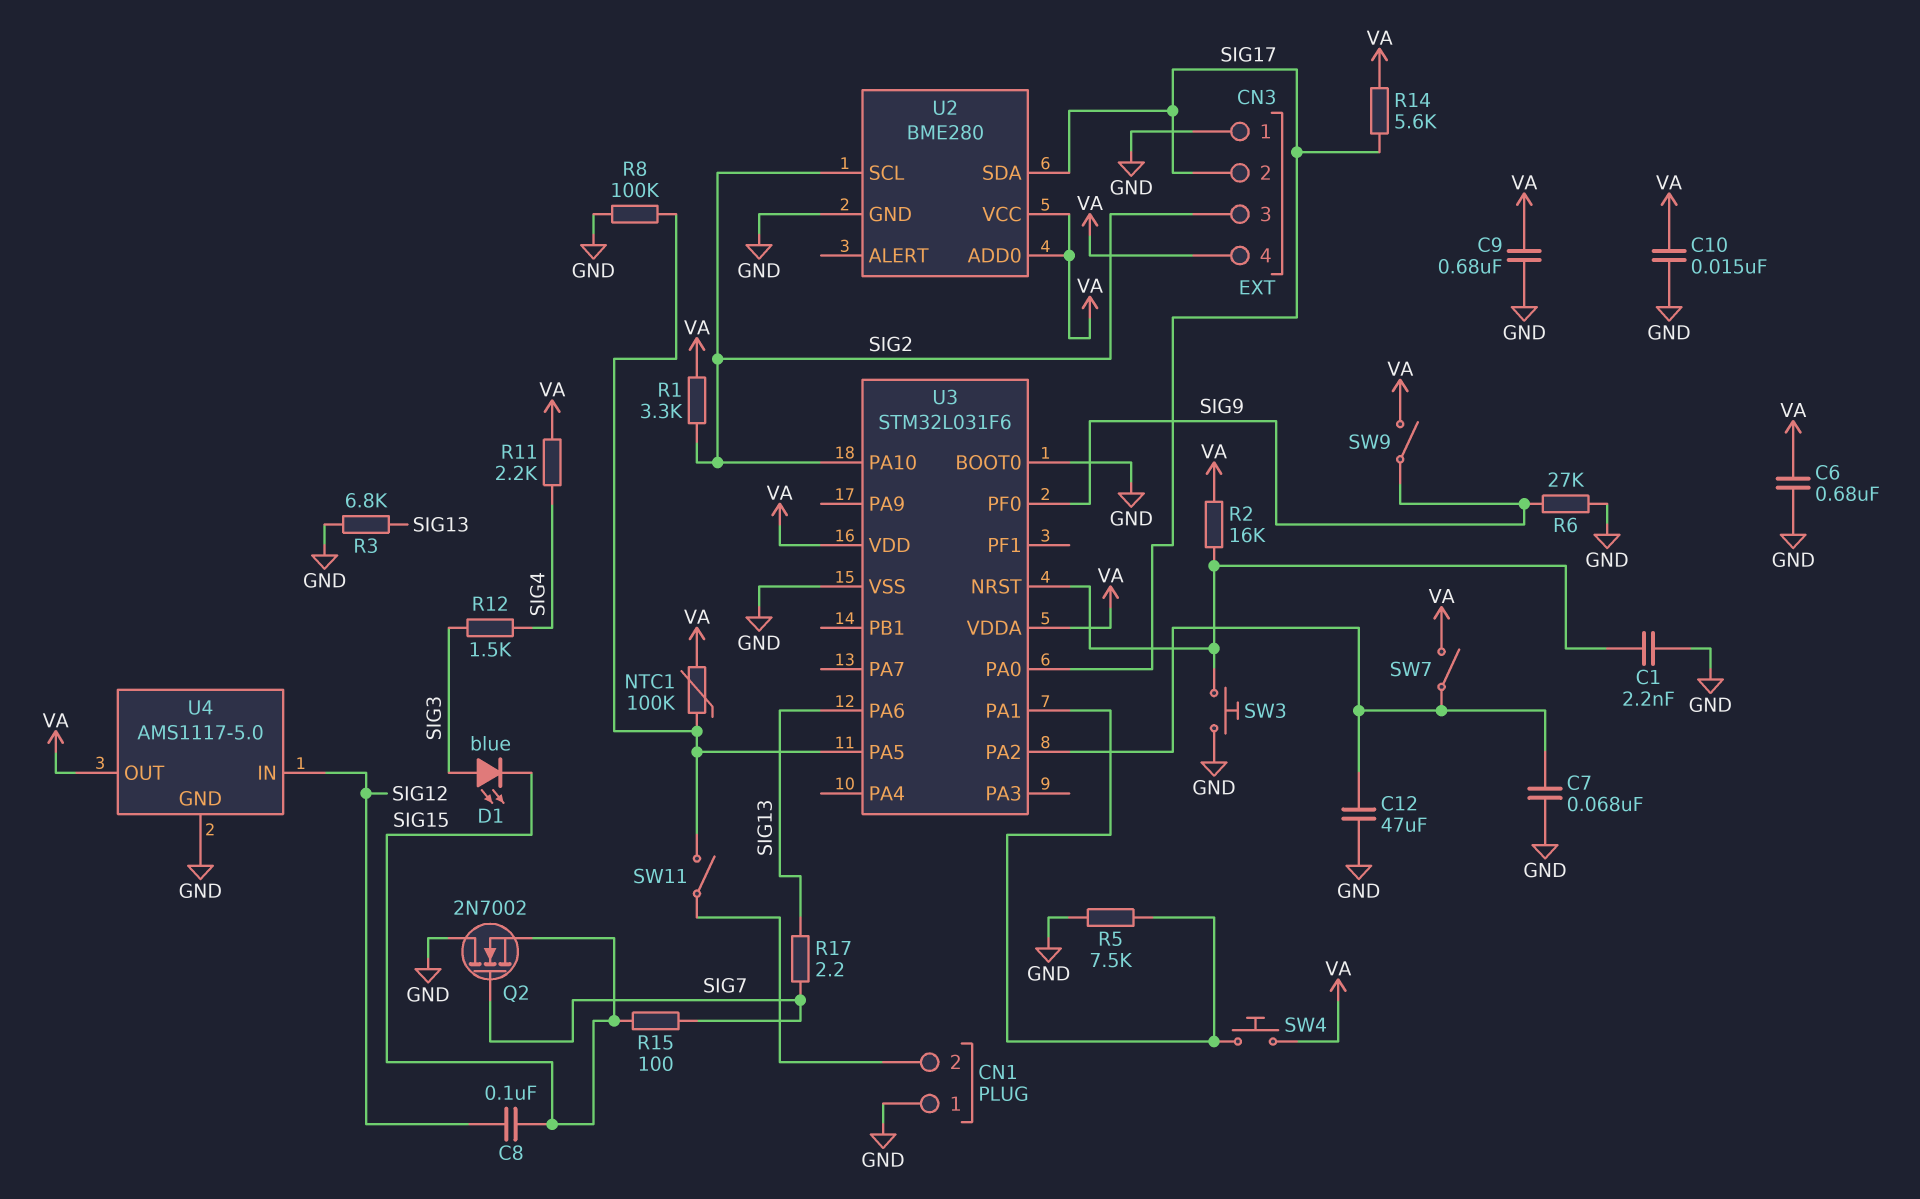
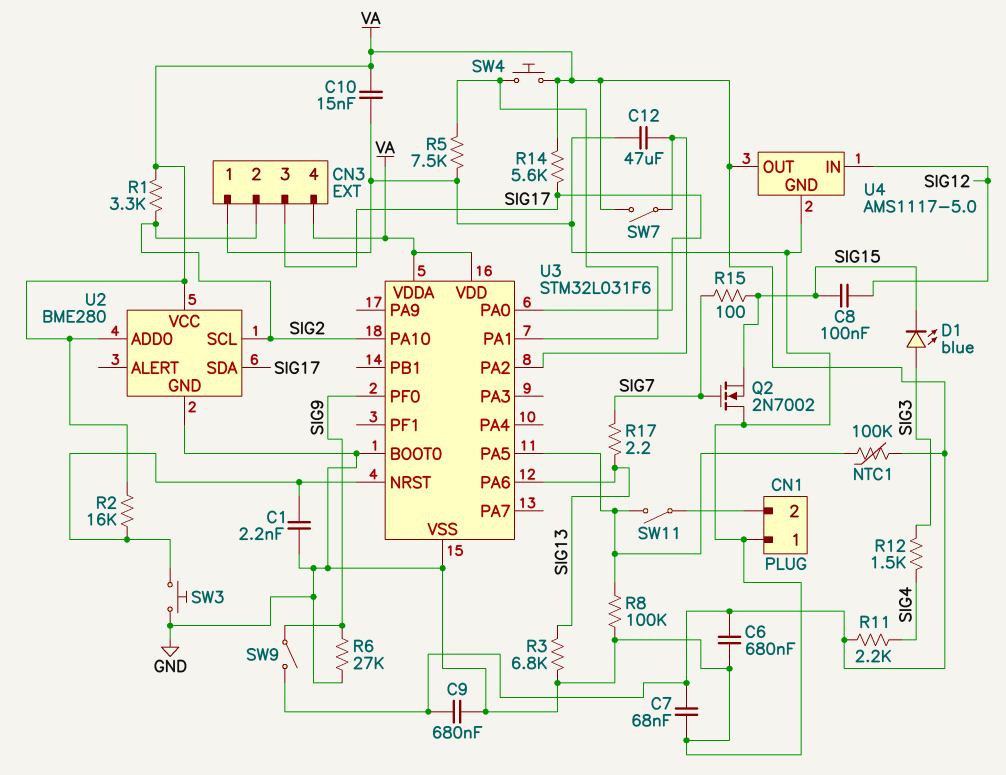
C7: 68nF (GND, U3/PA2) -> 68nF (GND, VA)
CN3 pin 2: SIG17 -> SIG2
CN3 pin 3: SIG2 -> SIG17

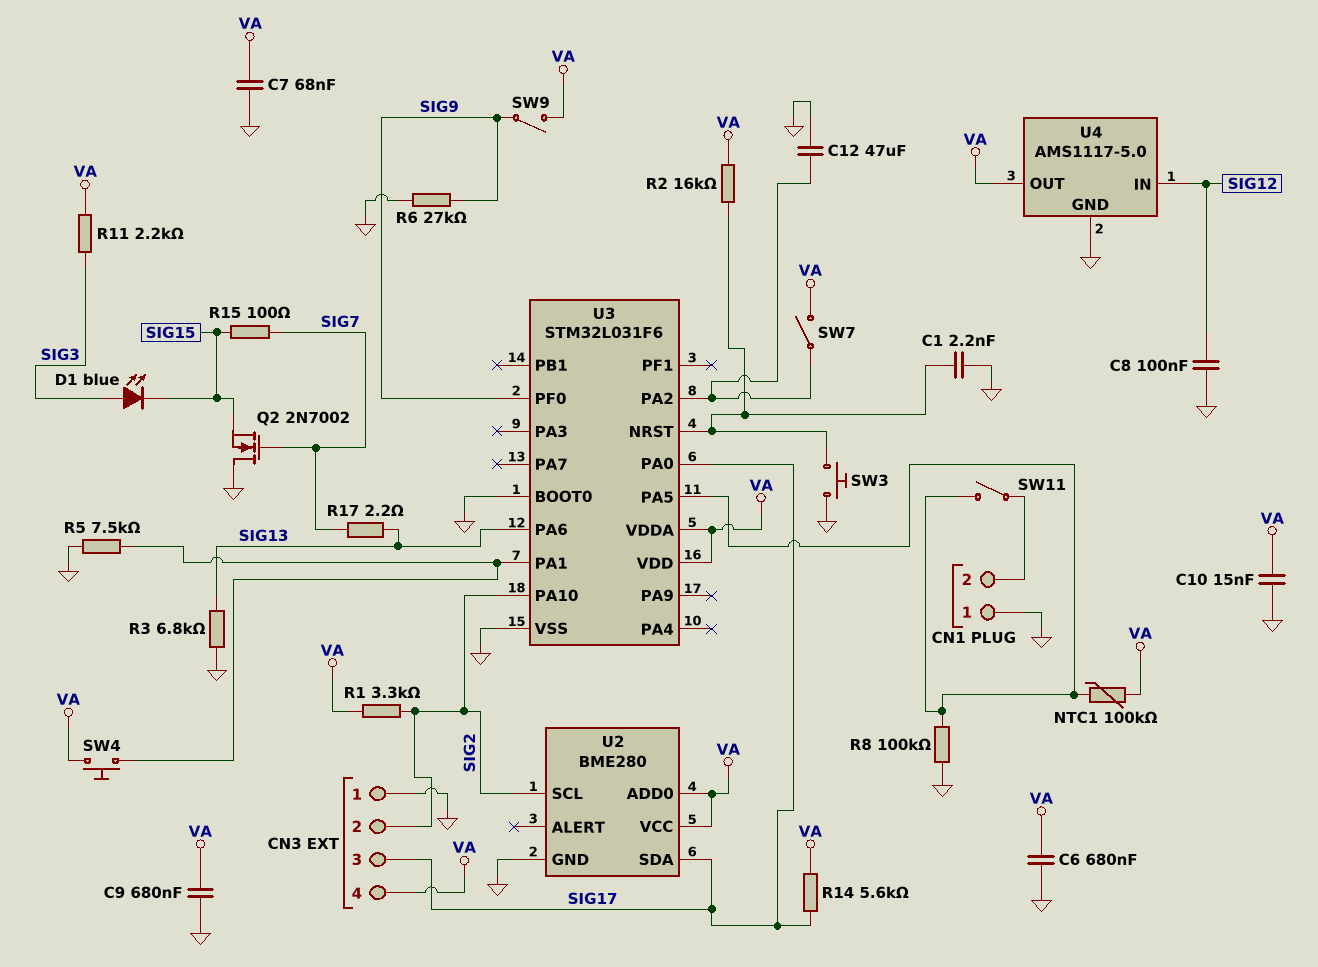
C8: 100nF (SIG12, SIG15) -> 100nF (GND, SIG12)
R11: 2.2k (SIG4, VA) -> 2.2k (SIG3, VA)
R12: 1.5k (SIG3, SIG4) -> none

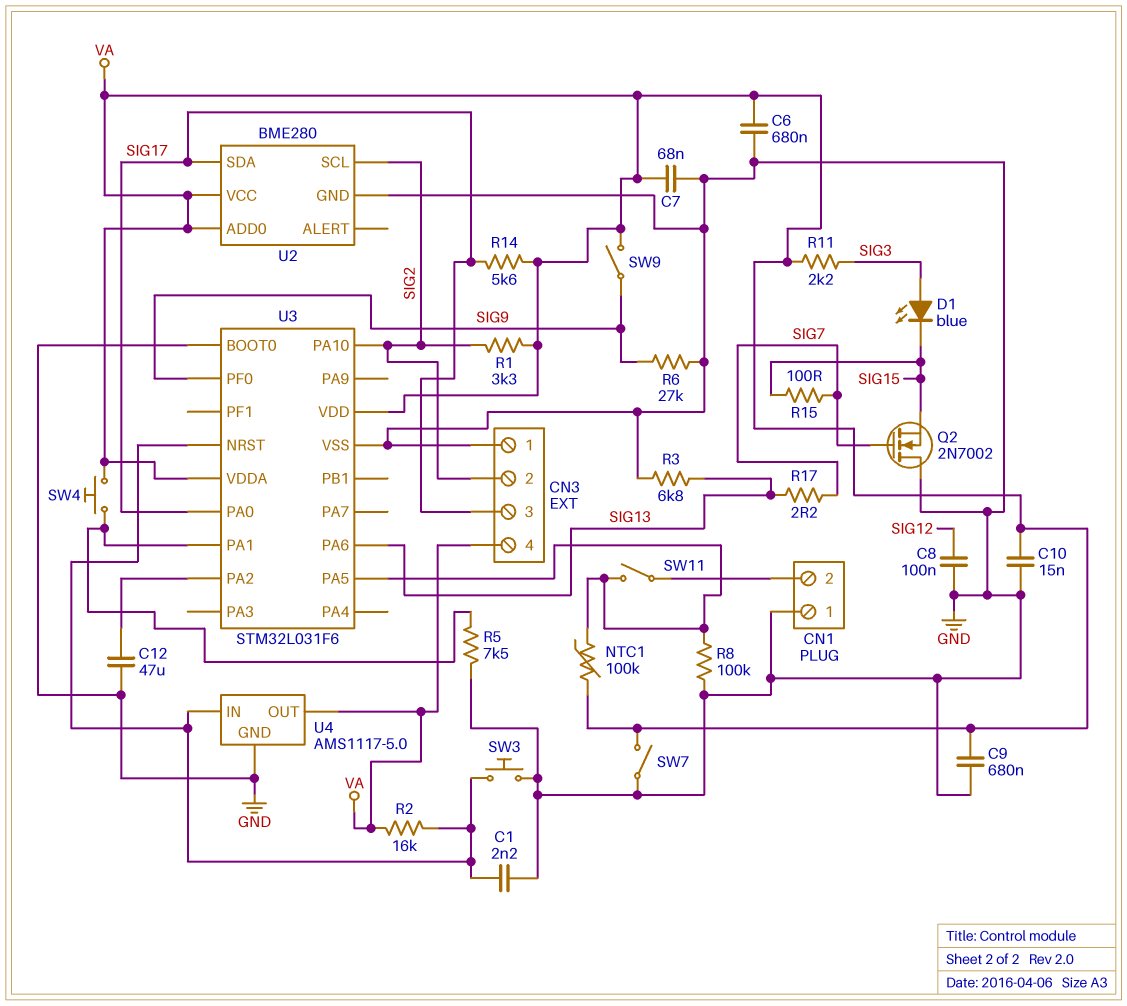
SW7: switch (U3/PA2, VA) -> switch (GND, VA)
U4 pin IN: SIG12 -> U3/NRST

